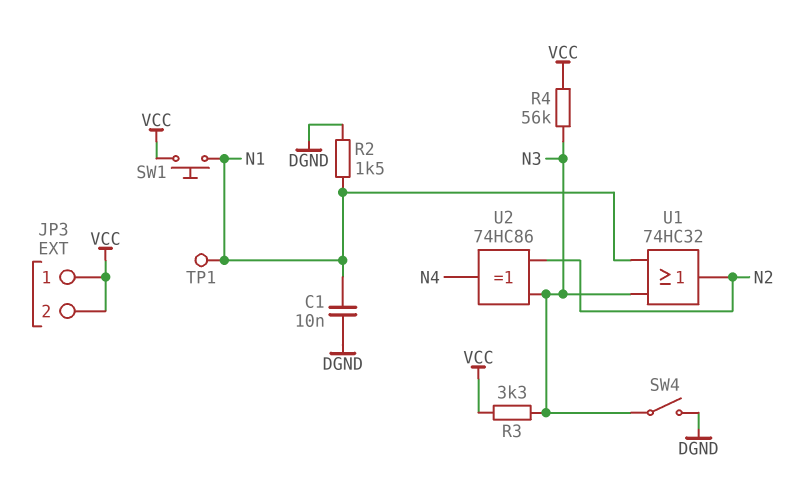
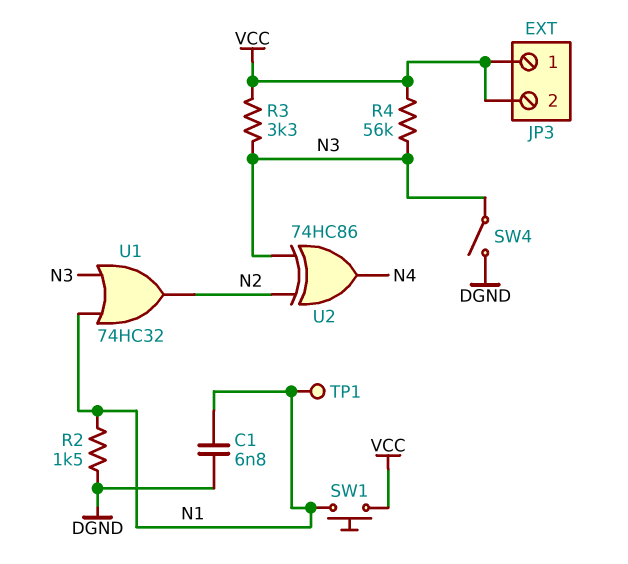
C1: 10nF (DGND, N1) -> 6.8nF (DGND, N1)

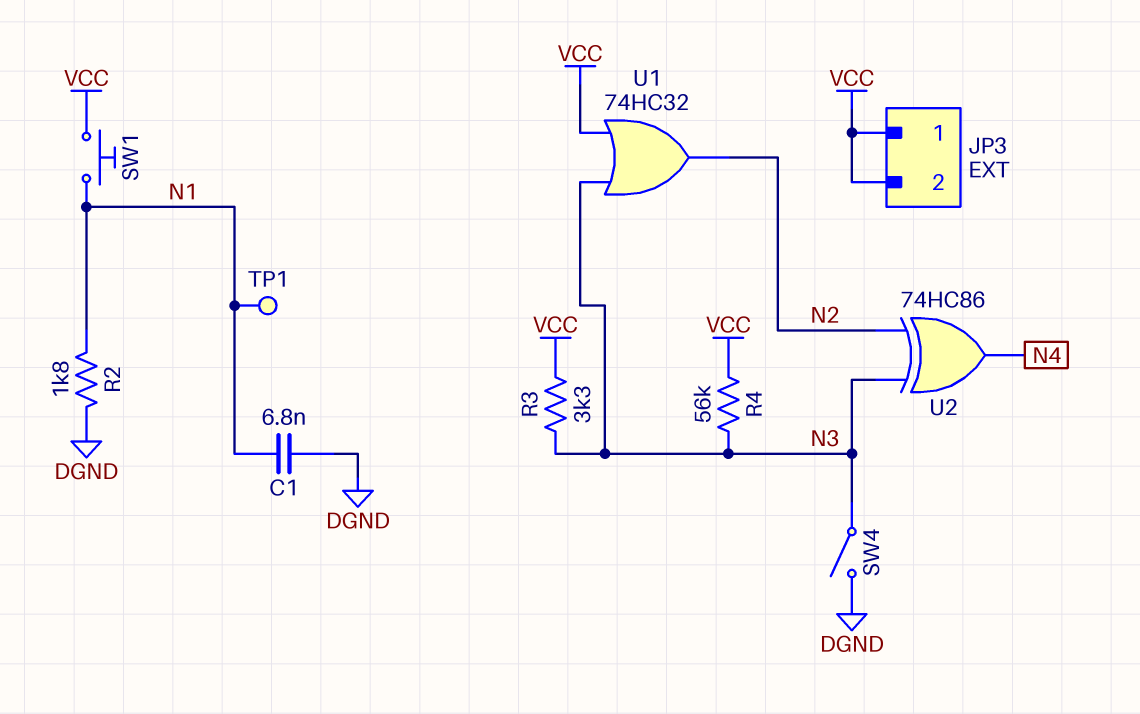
R2: 1.5k (DGND, N1) -> 1.8k (DGND, N1)
U1: OR 74HC32 (in N1, in N3, out N2) -> OR 74HC32 (in N3, in VCC, out N2)

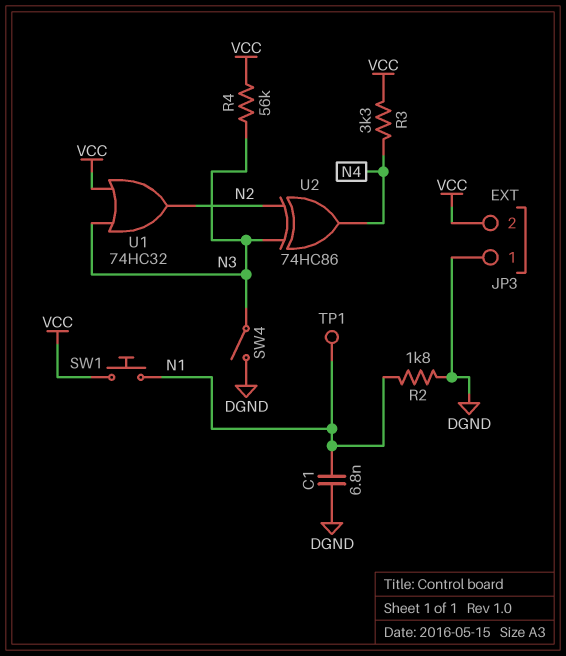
JP3 pin 1: VCC -> DGND
R3: 3.3k (N3, VCC) -> 3.3k (N4, VCC)

